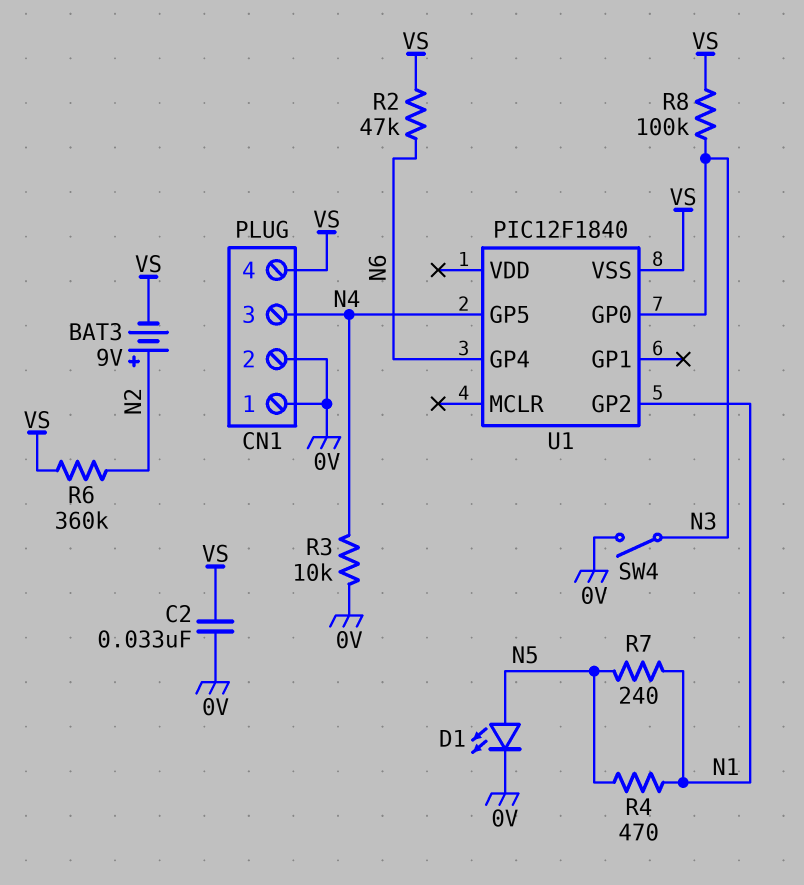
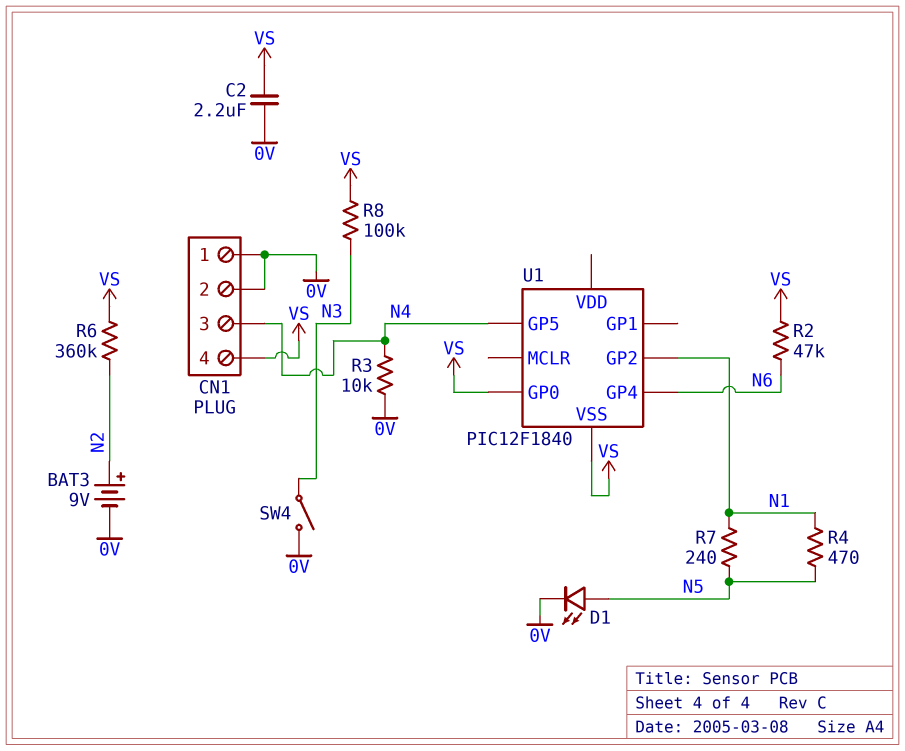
BAT3: 9V (plus N2, minus VS) -> 9V (plus N2, minus 0V)
C2: 33nF (0V, VS) -> 2.2uF (0V, VS)
U1 pin GP0: N3 -> VS

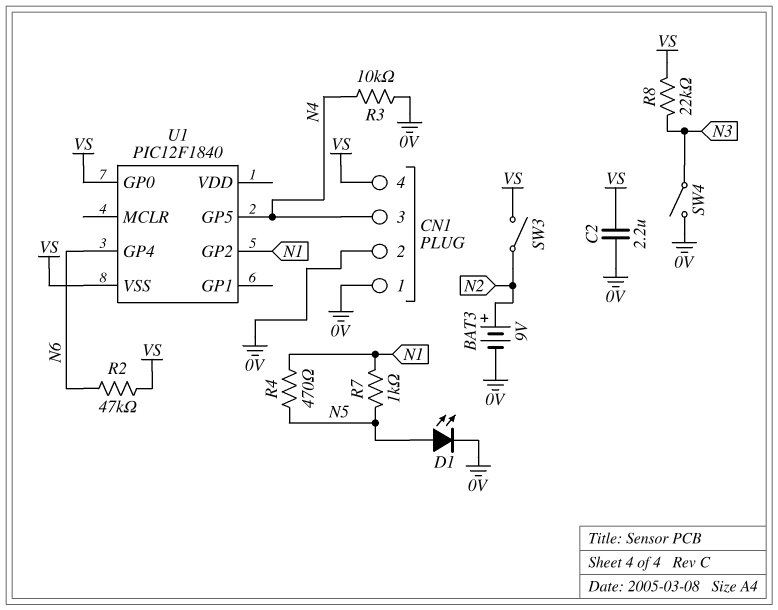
R6: 360k (N2, VS) -> none
R7: 240 (N1, N5) -> 1k (N1, N5)
R8: 100k (N3, VS) -> 22k (N3, VS)
SW3: none -> switch (N2, VS)

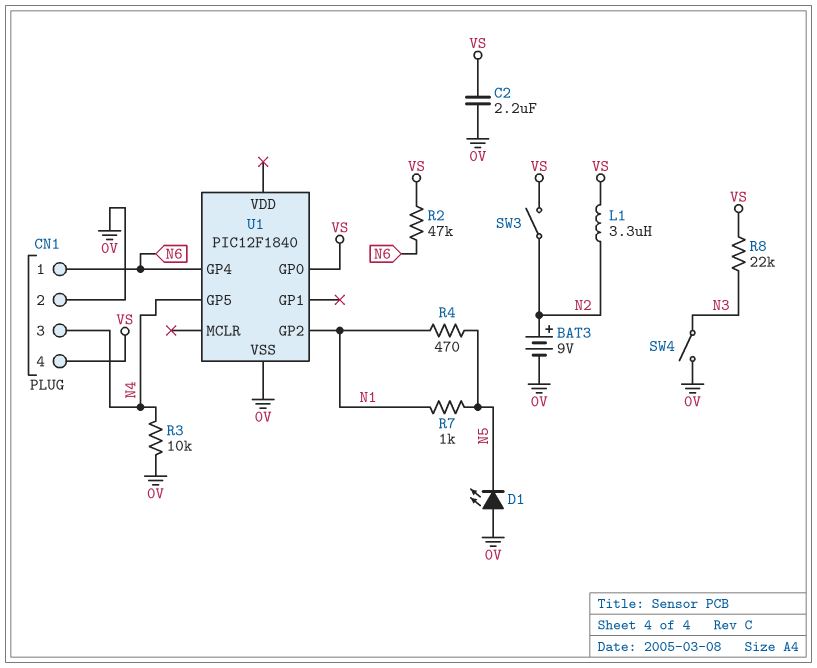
CN1 pin 1: 0V -> N6
D1: LED (A N5, K 0V) -> LED (A 0V, K N5)
L1: none -> 3.3uH (N2, VS)
U1 pin VSS: VS -> 0V

